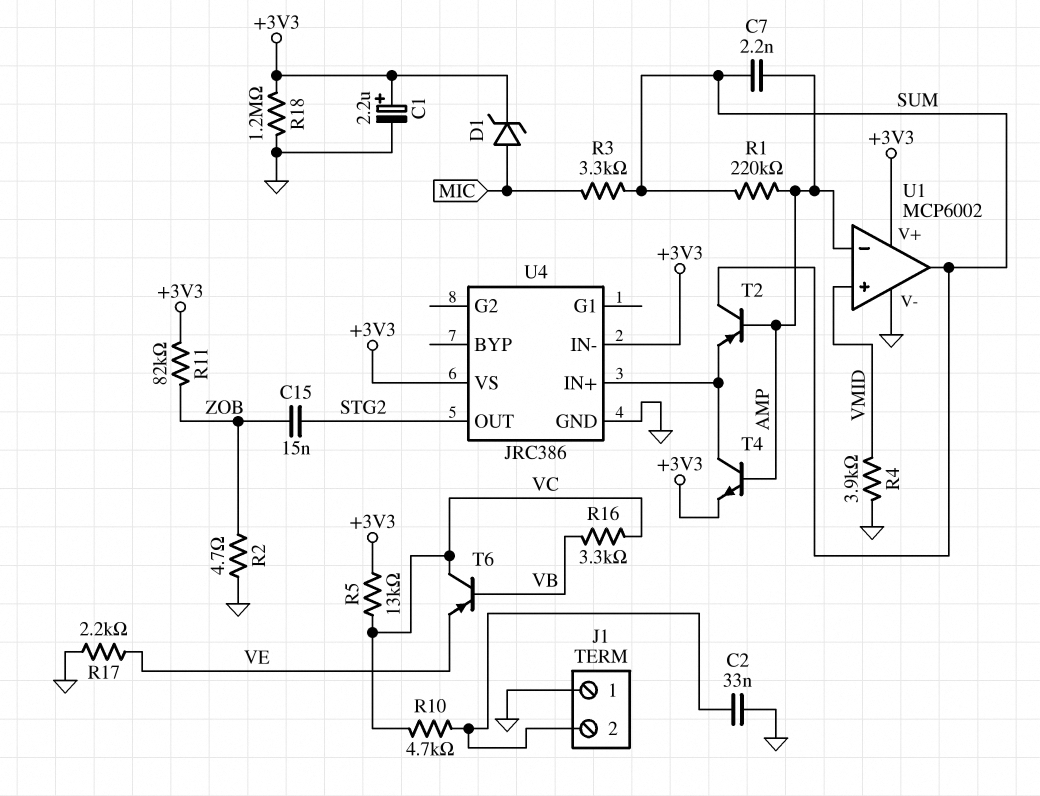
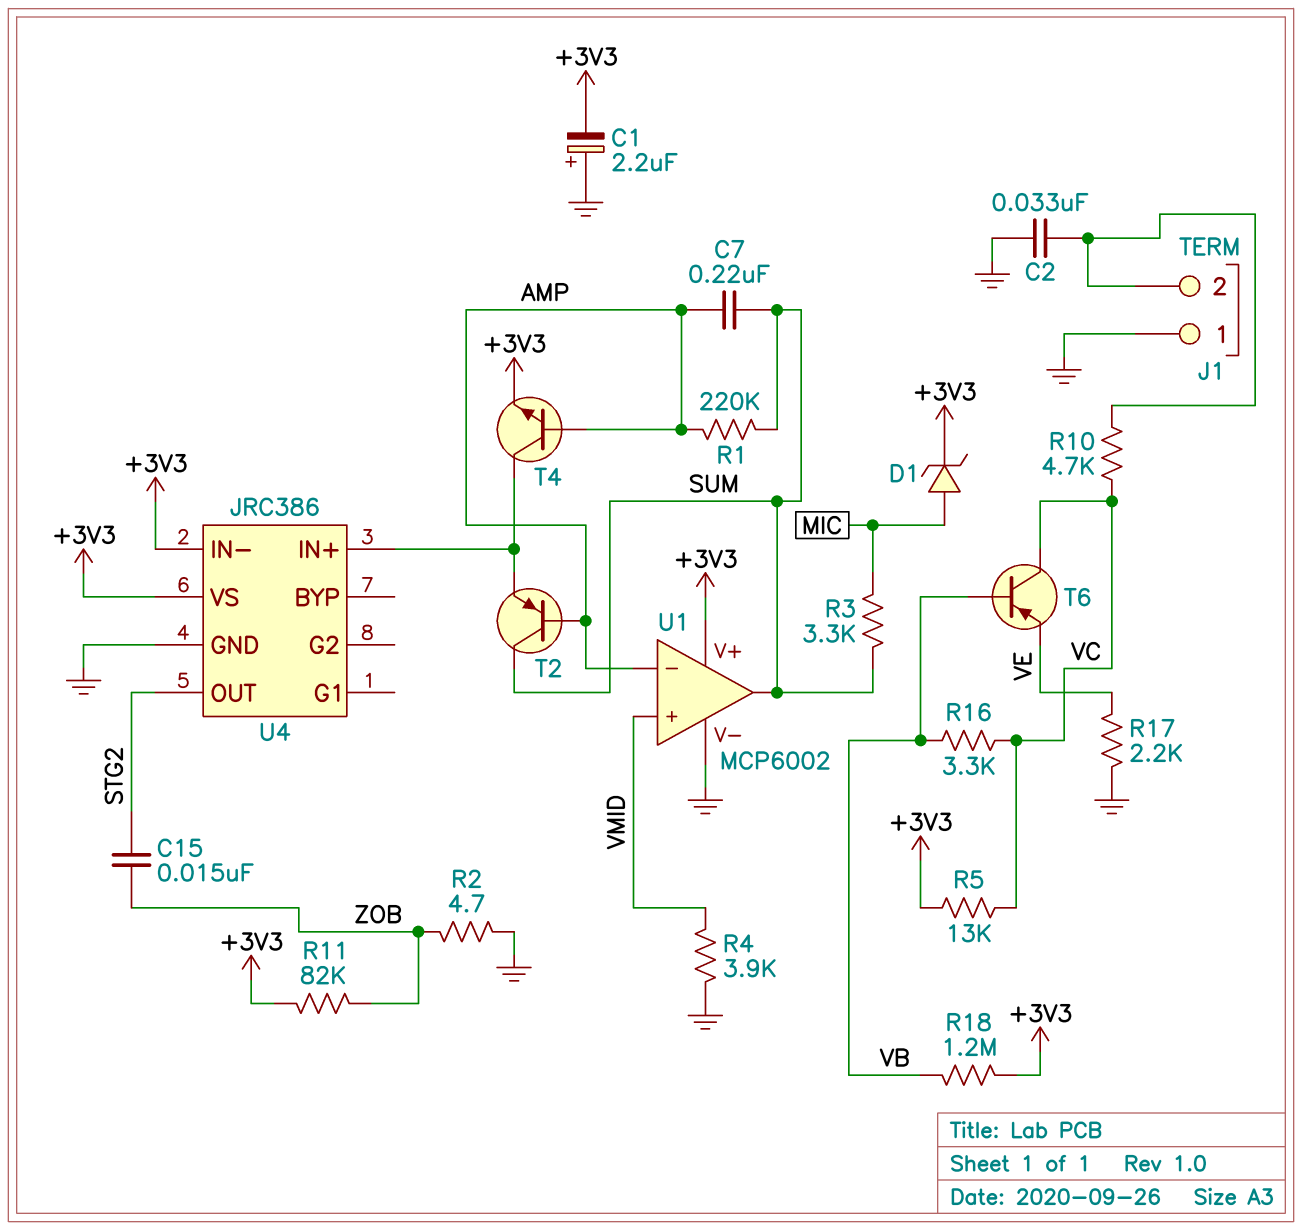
C1: 2.2uF (plus +3V3, minus GND) -> 2.2uF (plus GND, minus +3V3)
C7: 2.2nF (AMP, SUM) -> 220nF (AMP, SUM)
R18: 1.2M (+3V3, GND) -> 1.2M (+3V3, VB)

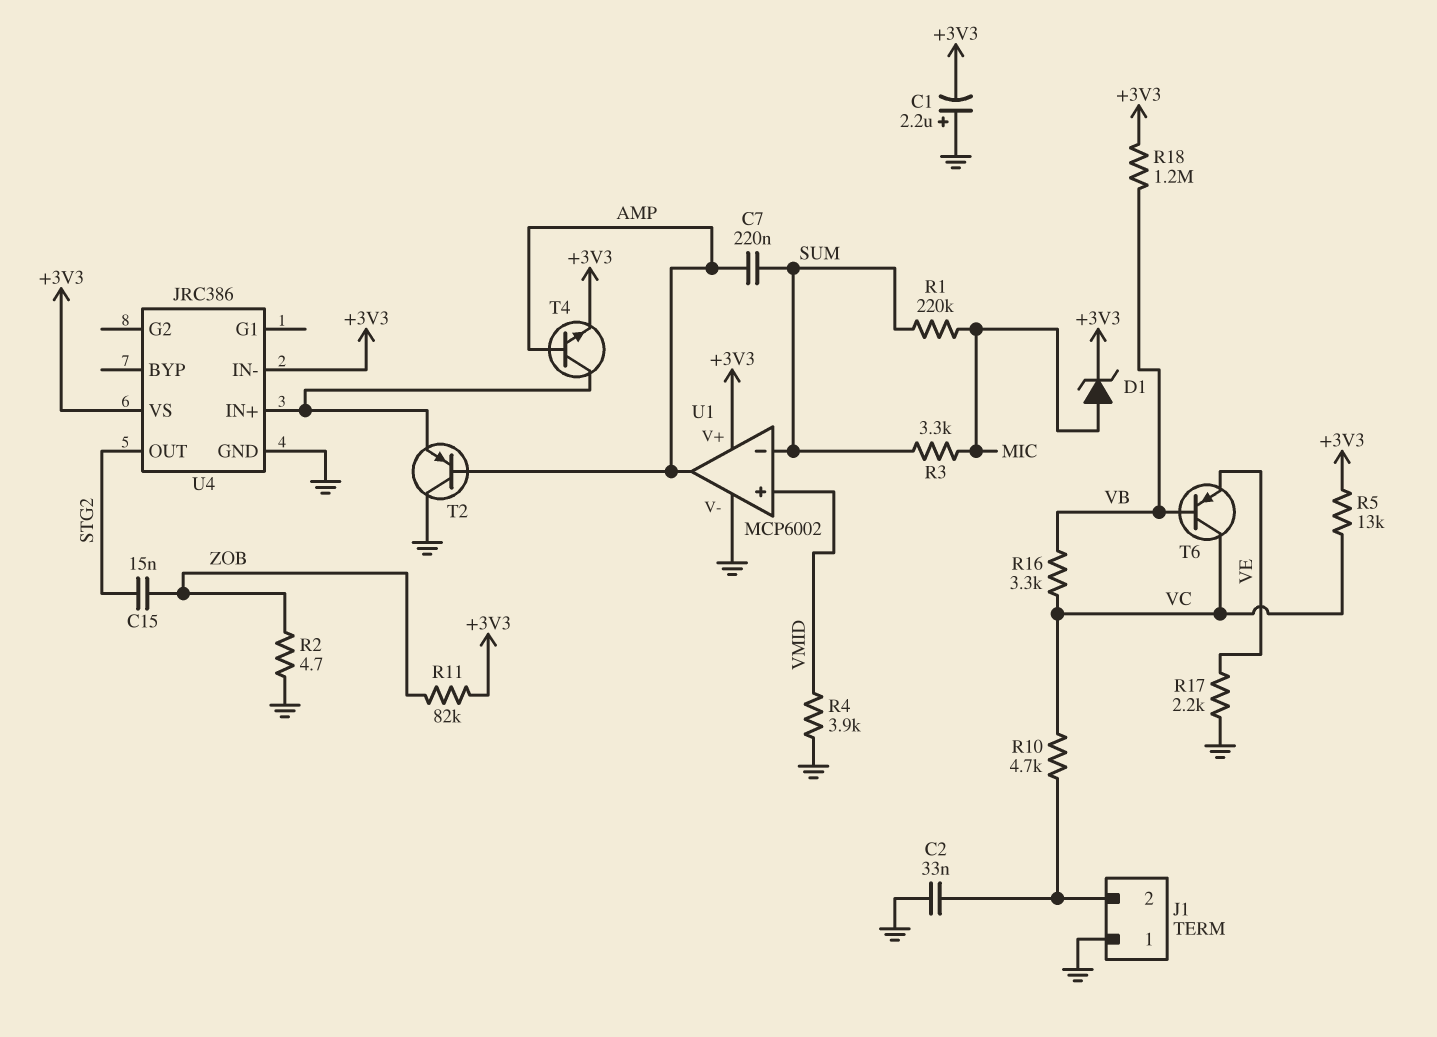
R1: 220k (AMP, SUM) -> 220k (MIC, SUM)
T2: PNP (B AMP, C SUM, E U4/IN+) -> PNP (B AMP, C GND, E U4/IN+)
U1 pin in-: AMP -> SUM
U1 pin out: SUM -> AMP

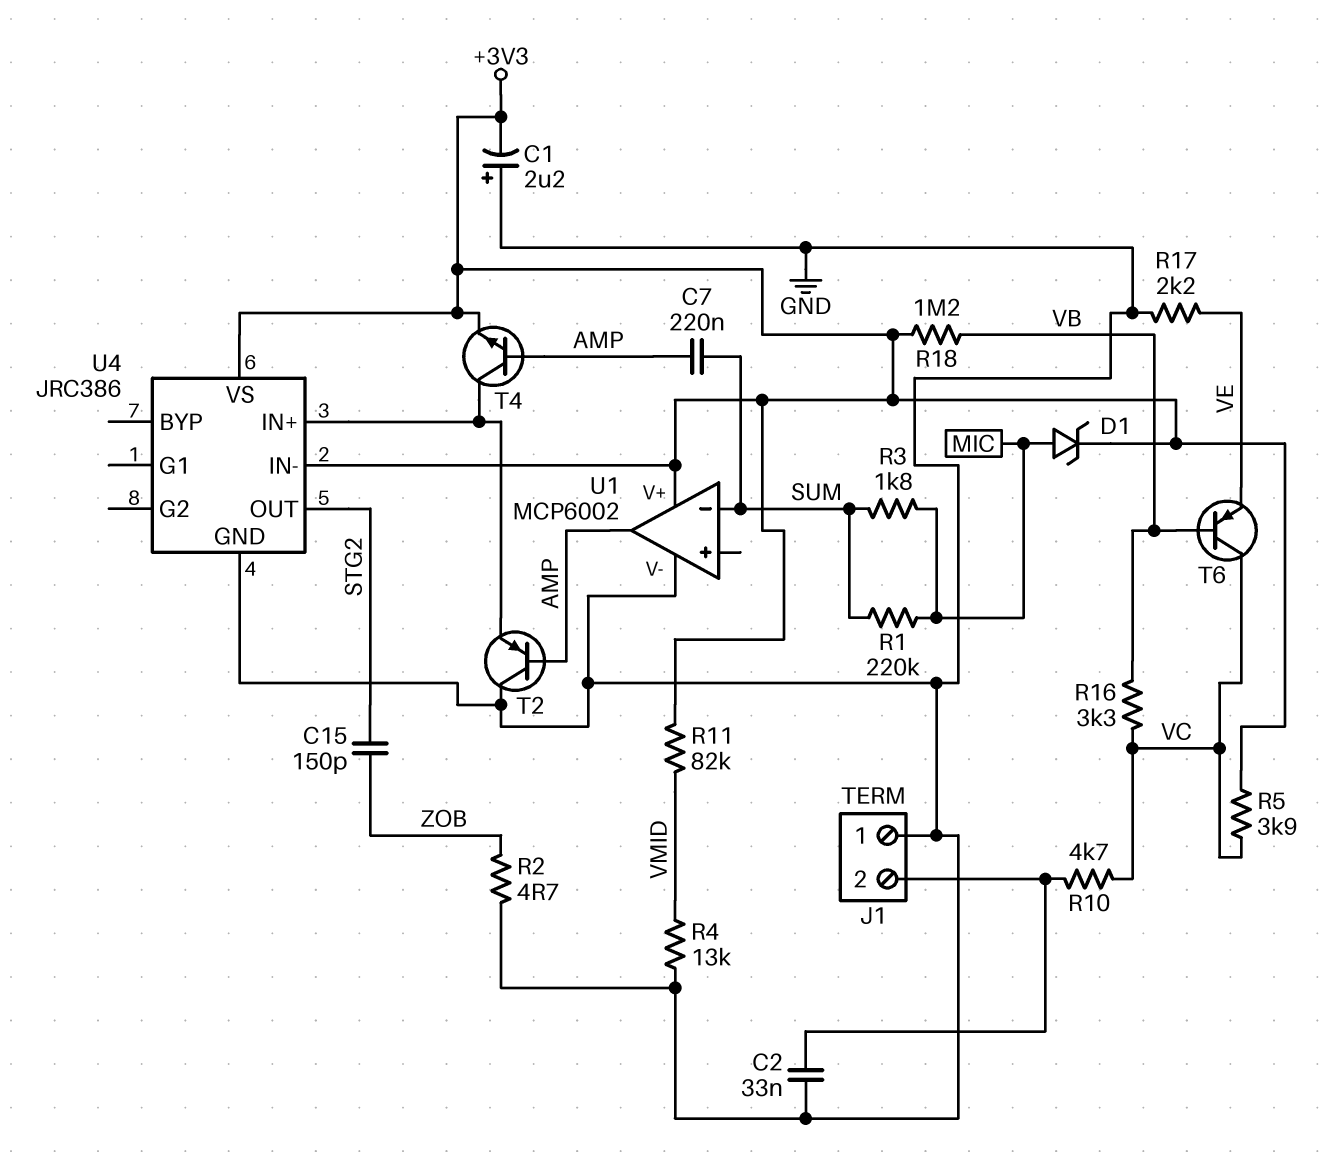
C15: 15nF (STG2, ZOB) -> 150pF (STG2, ZOB)
R3: 3.3k (MIC, SUM) -> 1.8k (MIC, SUM)
R4: 3.9k (GND, VMID) -> 13k (GND, VMID)
R5: 13k (+3V3, VC) -> 3.9k (+3V3, VC)
R11: 82k (+3V3, ZOB) -> 82k (+3V3, VMID)
U1 pin in+: VMID -> none

